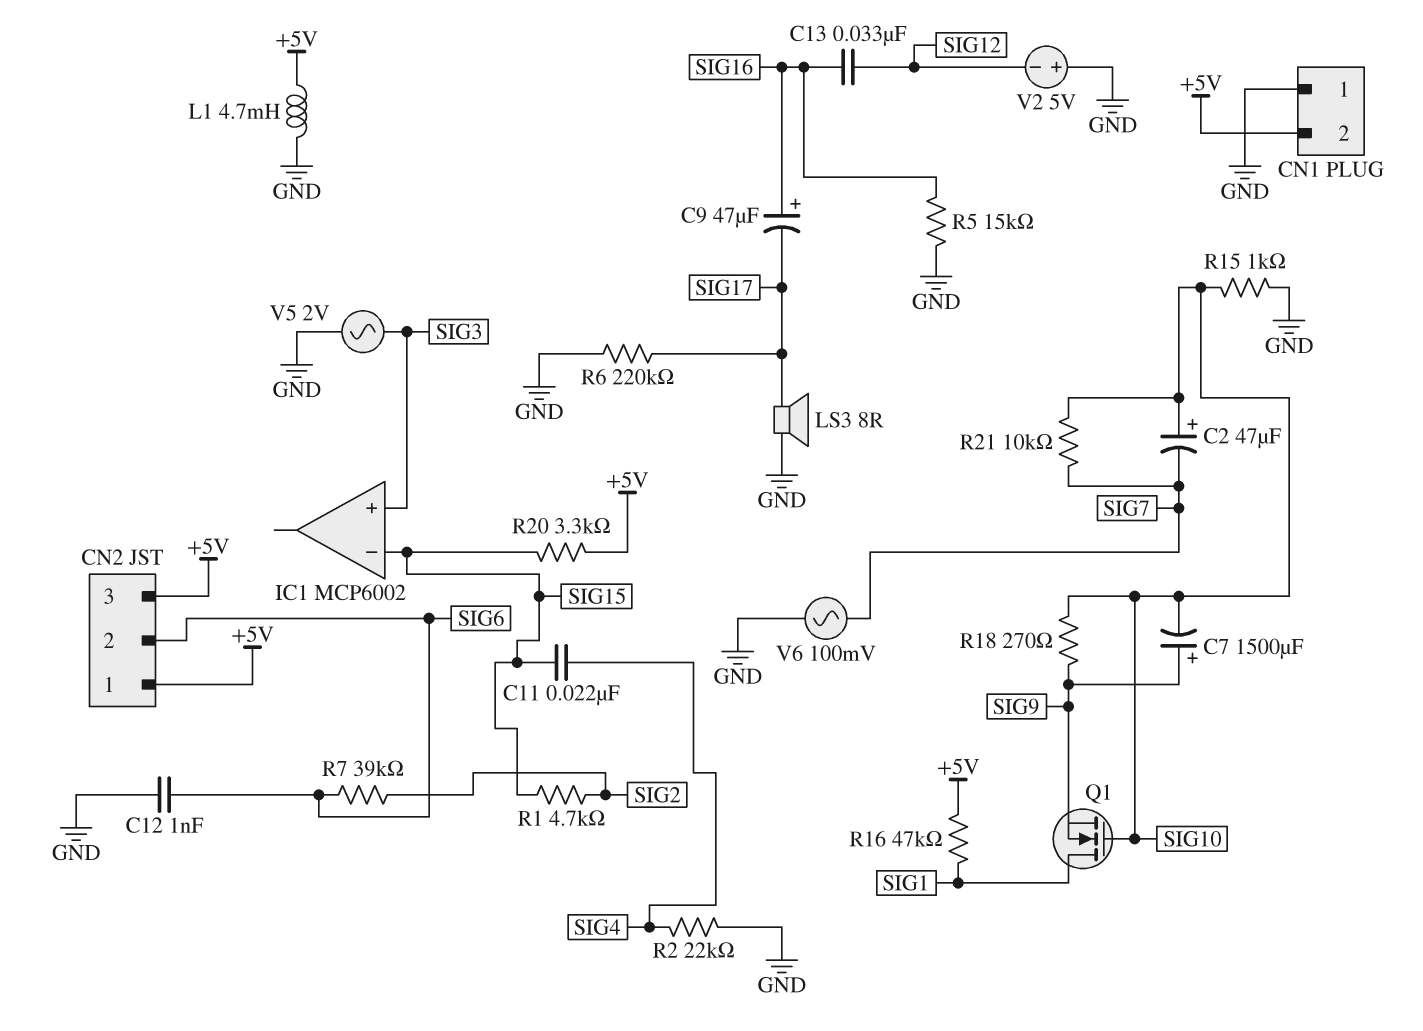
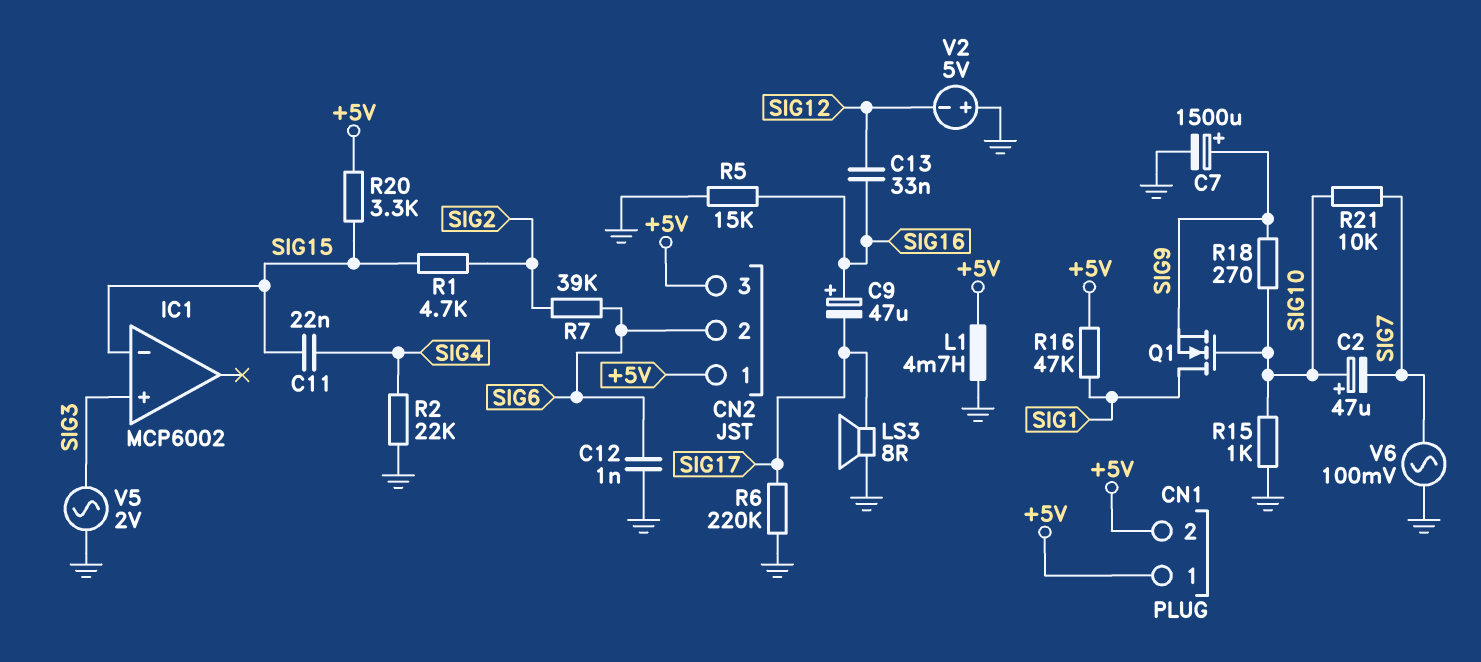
C7: 1500uF (plus SIG9, minus SIG10) -> 1500uF (plus SIG9, minus GND)
CN1 pin 1: GND -> +5V

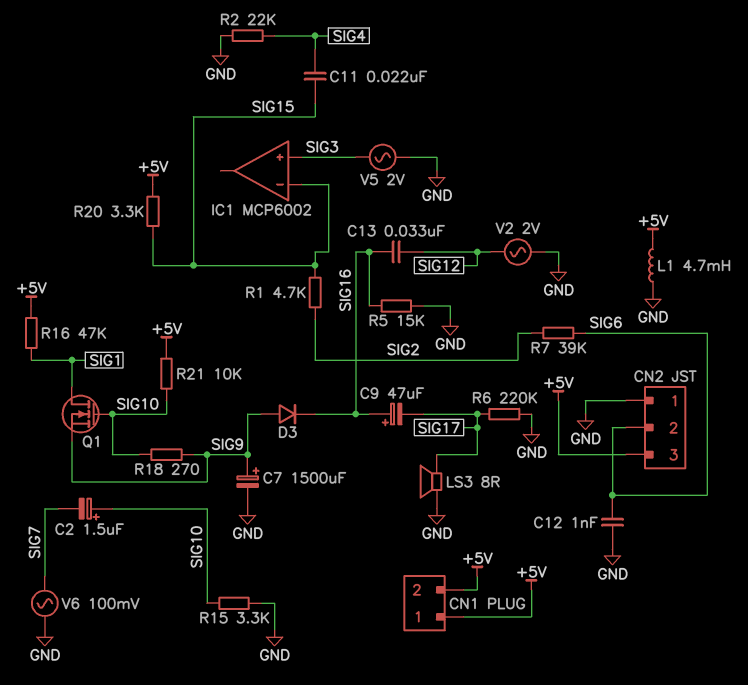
C2: 47uF (plus SIG10, minus SIG7) -> 1.5uF (plus SIG10, minus SIG7)
CN2 pin 1: +5V -> GND
D3: none -> diode (A SIG9, K SIG16)
R15: 1k (GND, SIG10) -> 3.3k (GND, SIG10)
R21: 10k (SIG7, SIG10) -> 10k (+5V, SIG10)
V2: 5V (plus GND, minus SIG12) -> AC 2V (GND, SIG12)

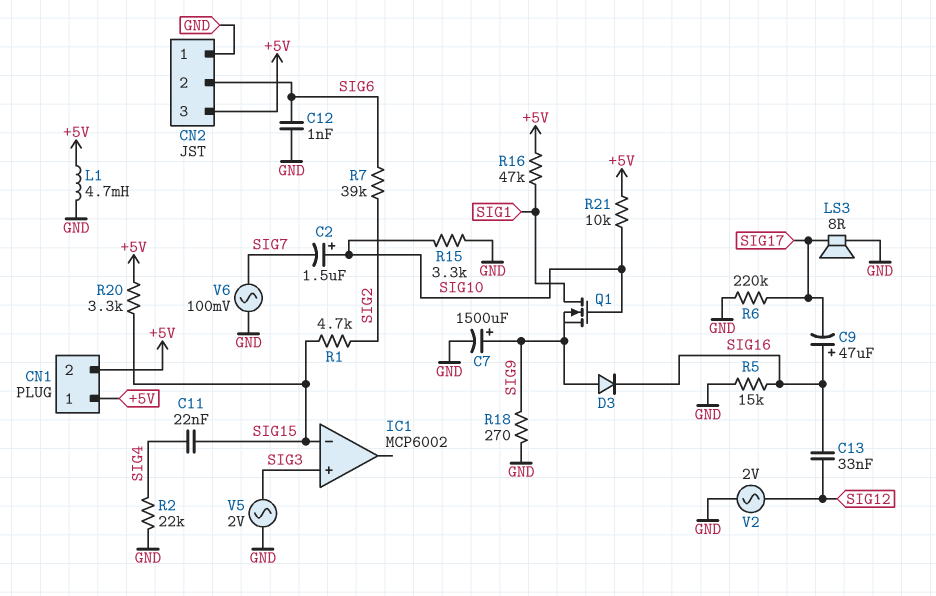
R18: 270 (SIG9, SIG10) -> 270 (GND, SIG9)

